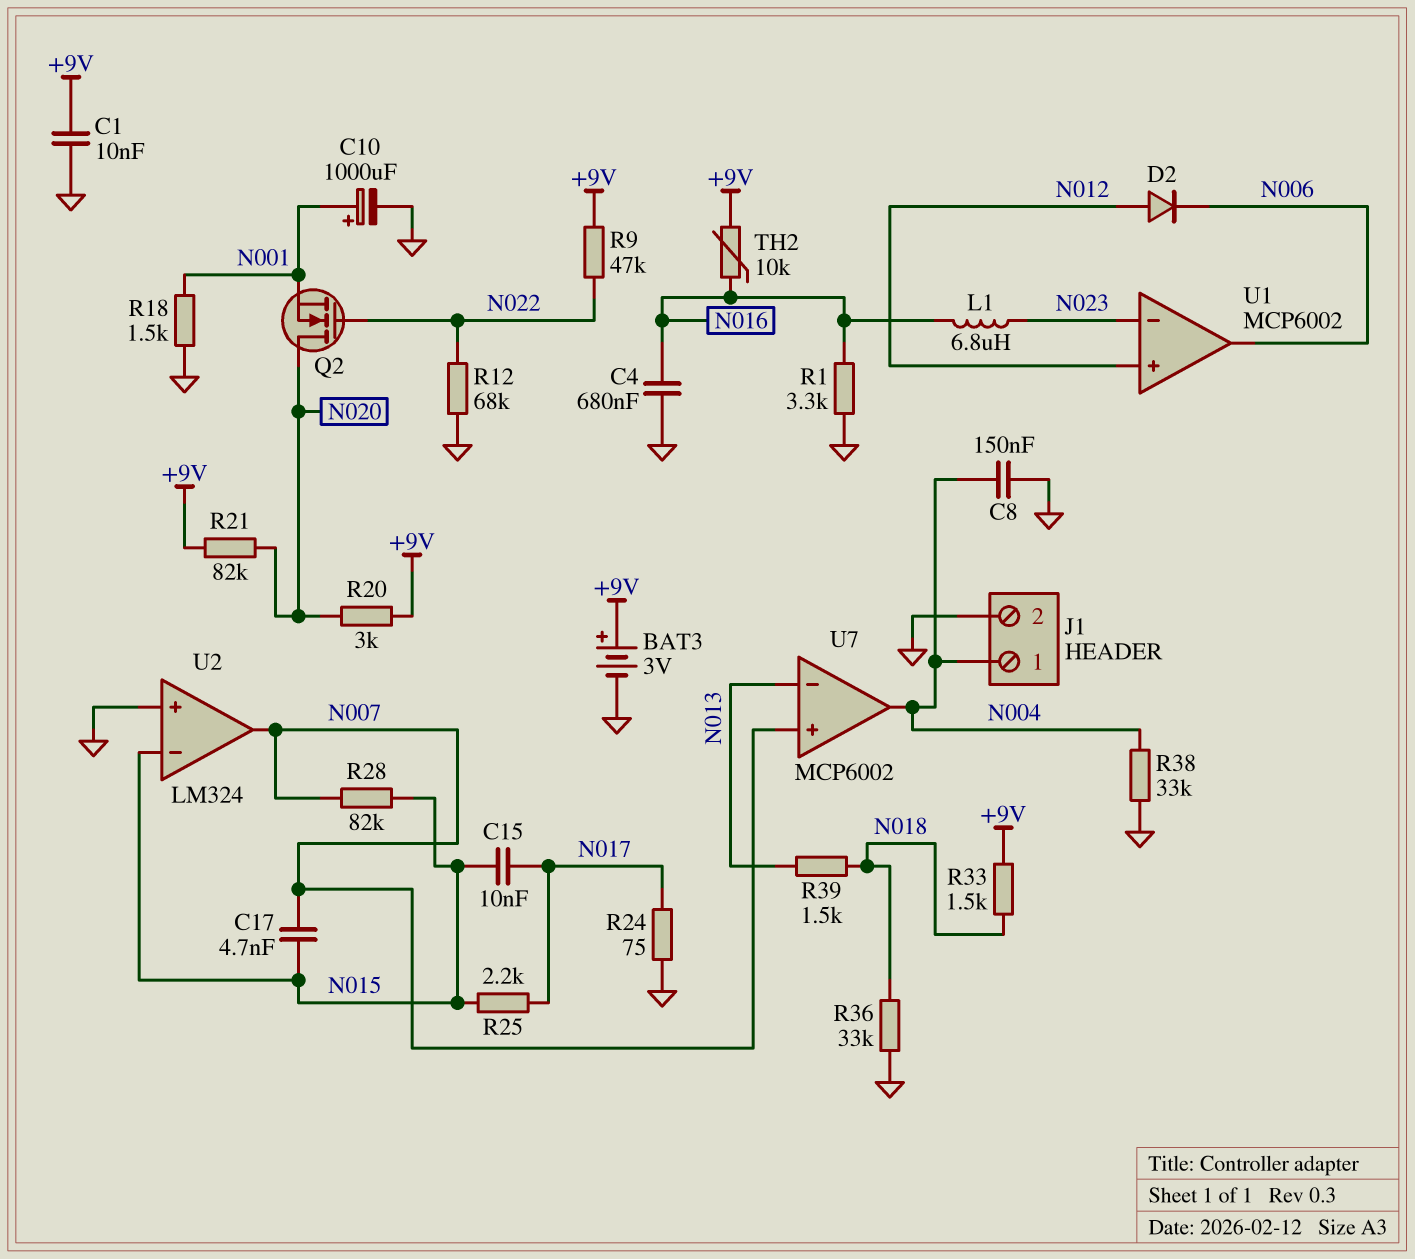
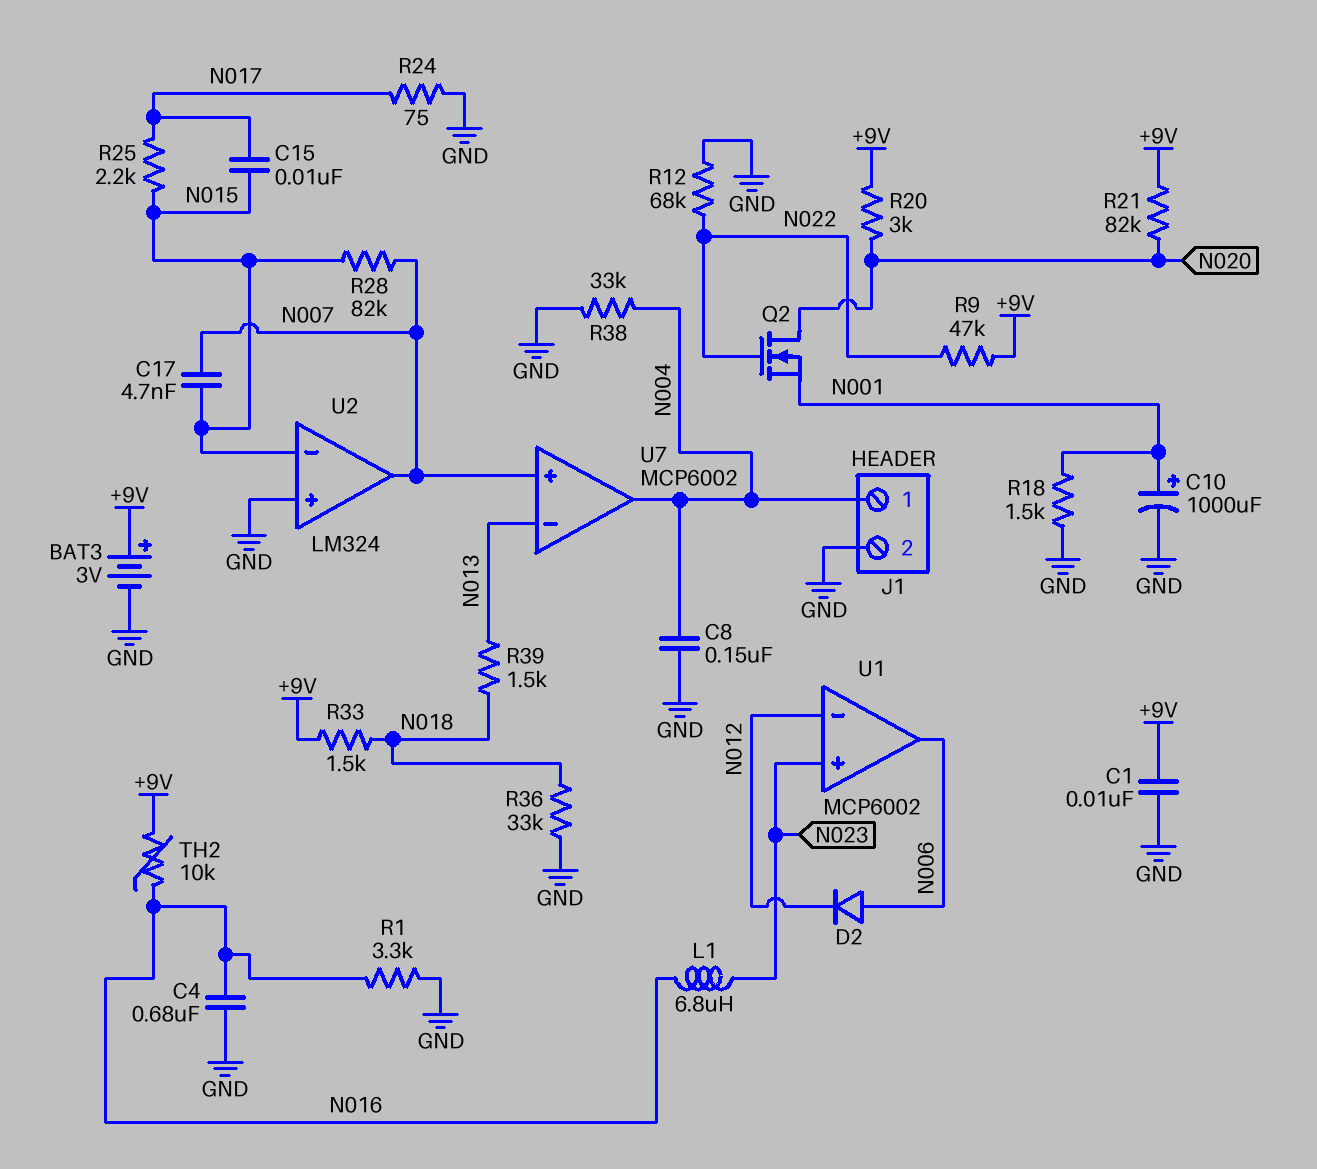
D2: diode (A N012, K N006) -> diode (A N006, K N012)
U1 pin in+: N012 -> N023
U1 pin in-: N023 -> N012

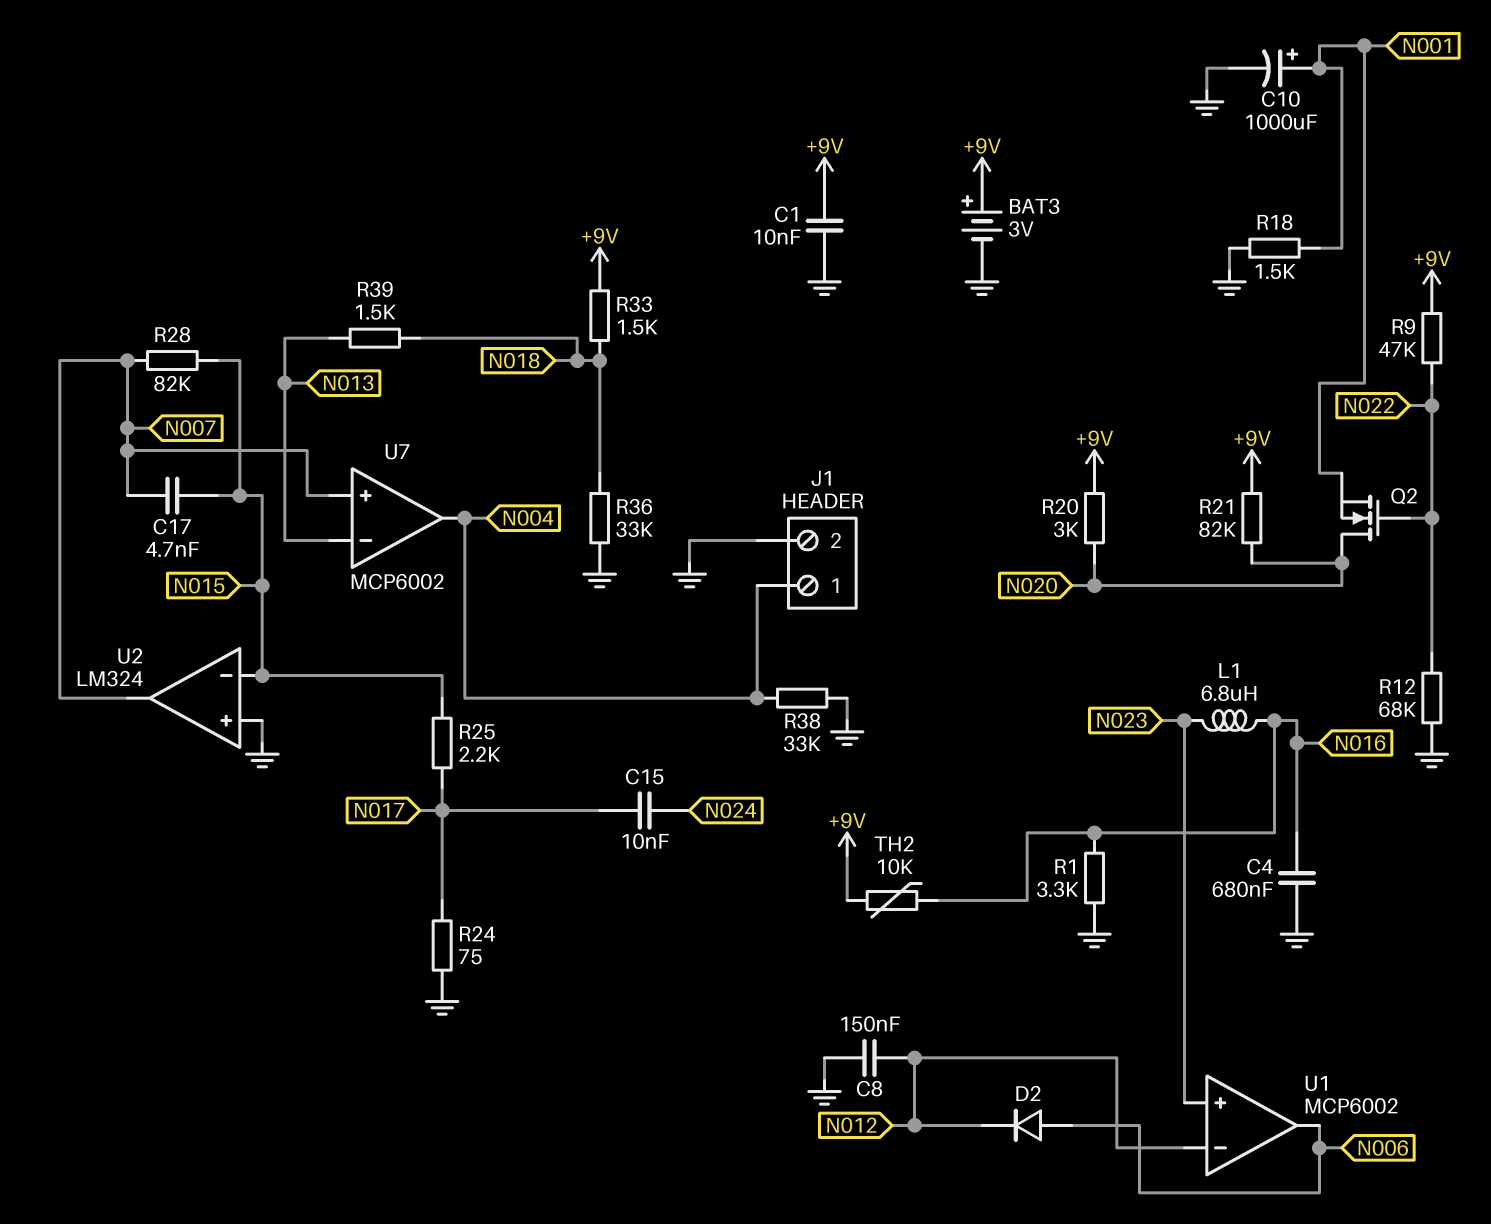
C8: 150nF (GND, N004) -> 150nF (GND, N012)
C15: 10nF (N015, N017) -> 10nF (N017, N024)

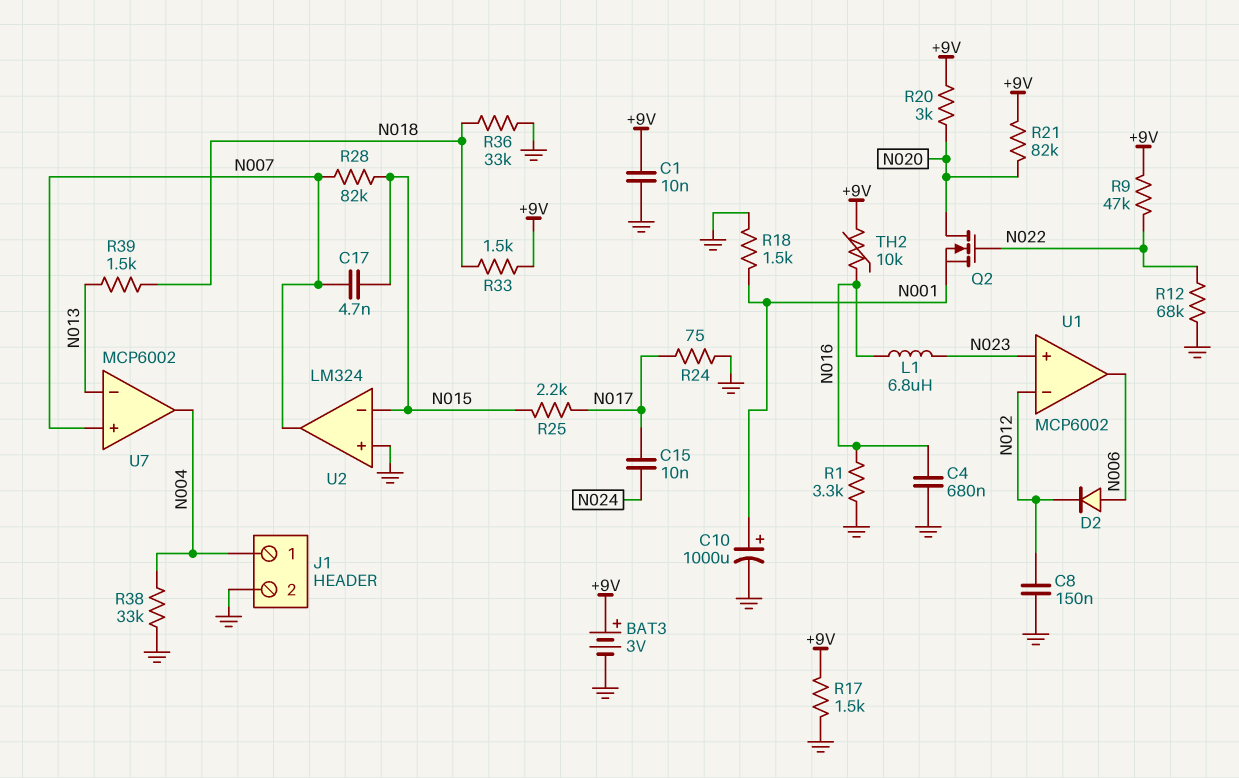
R17: none -> 1.5k (+9V, GND)

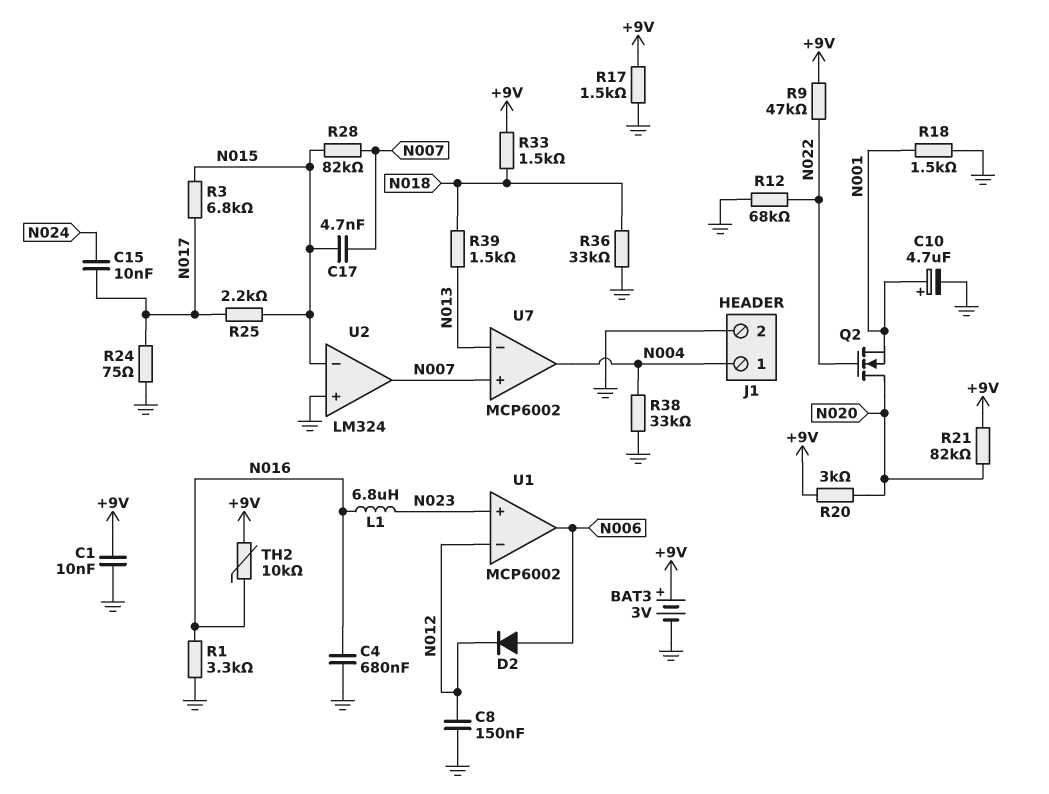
C10: 1000uF (plus N001, minus GND) -> 4.7uF (plus N001, minus GND)
R3: none -> 6.8k (N015, N017)

